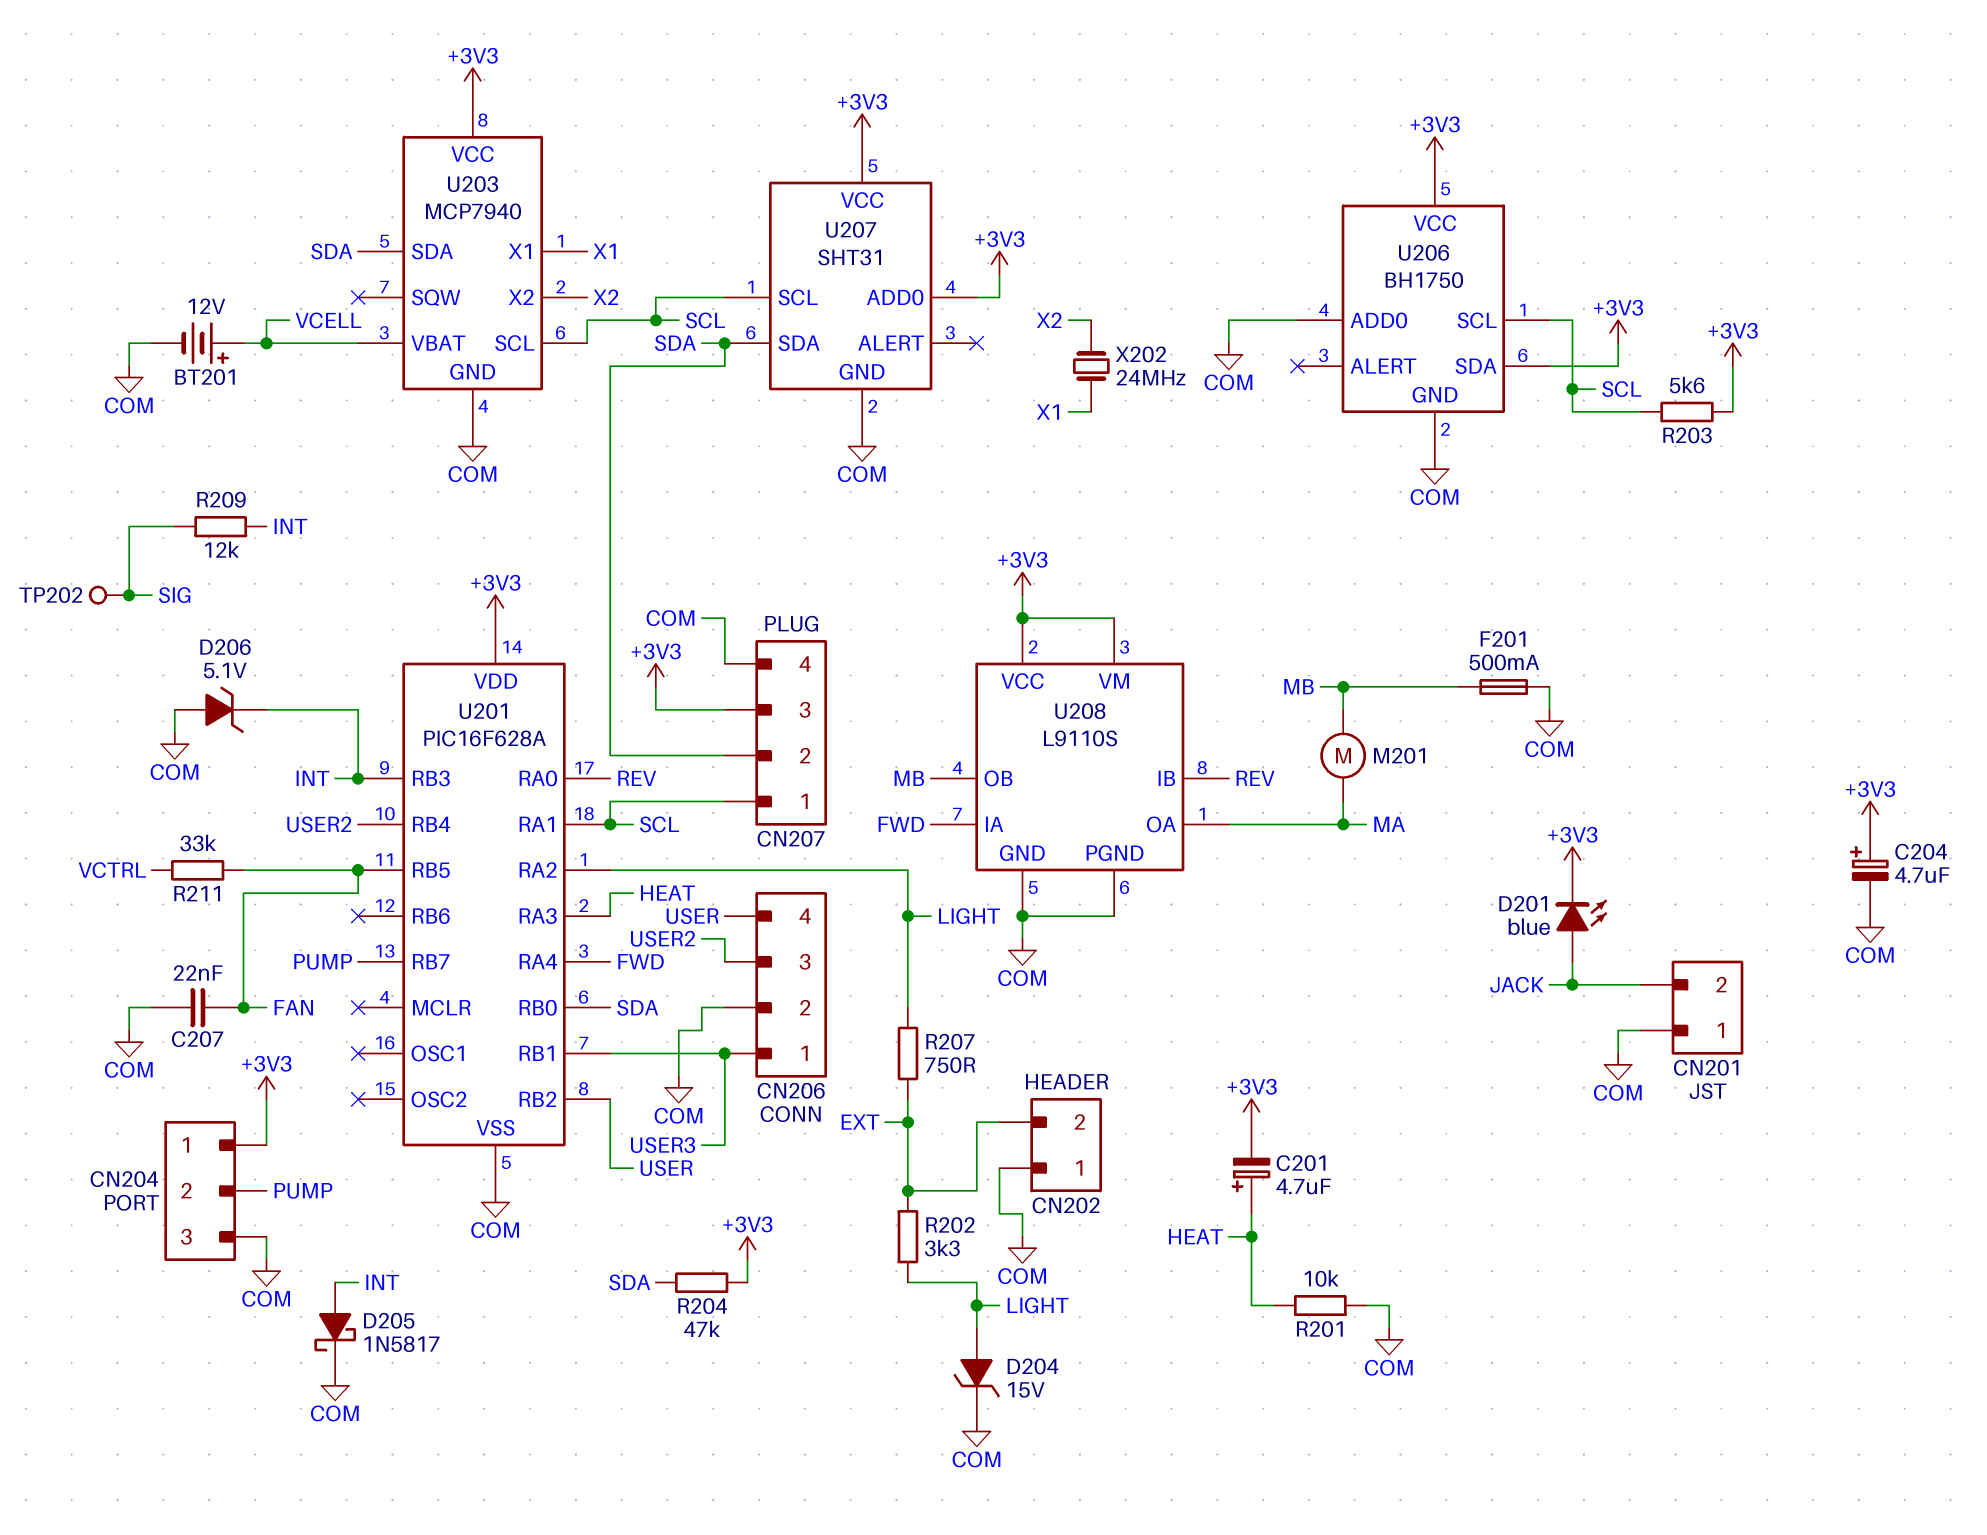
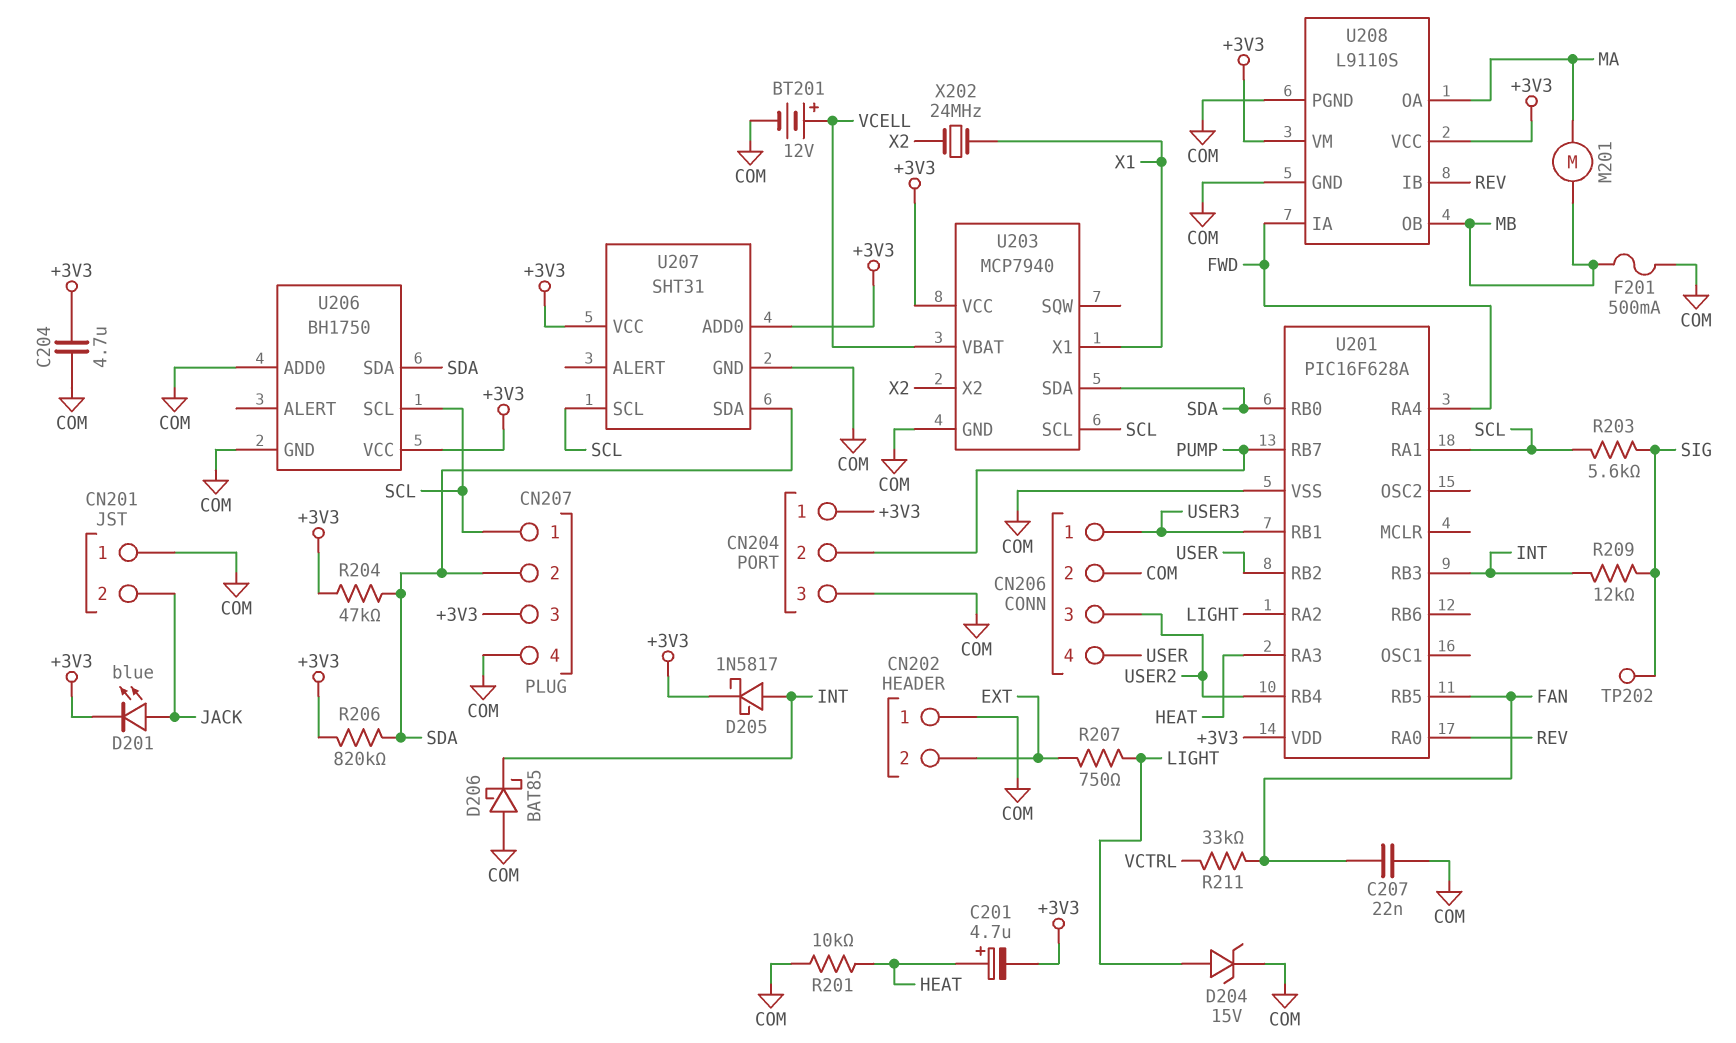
C204: 4.7uF (plus +3V3, minus COM) -> 4.7uF (+3V3, COM)
D205: schottky 1N5817 (A INT, K COM) -> schottky 1N5817 (A INT, K +3V3)
D206: zener 5.1V (A COM, K INT) -> schottky BAT85 (A COM, K INT)
R202: 3.3k (EXT, LIGHT) -> none
R203: 5.6k (+3V3, SCL) -> 5.6k (SCL, SIG)
R206: none -> 820k (+3V3, SDA)
U206 pin SDA: +3V3 -> SDA

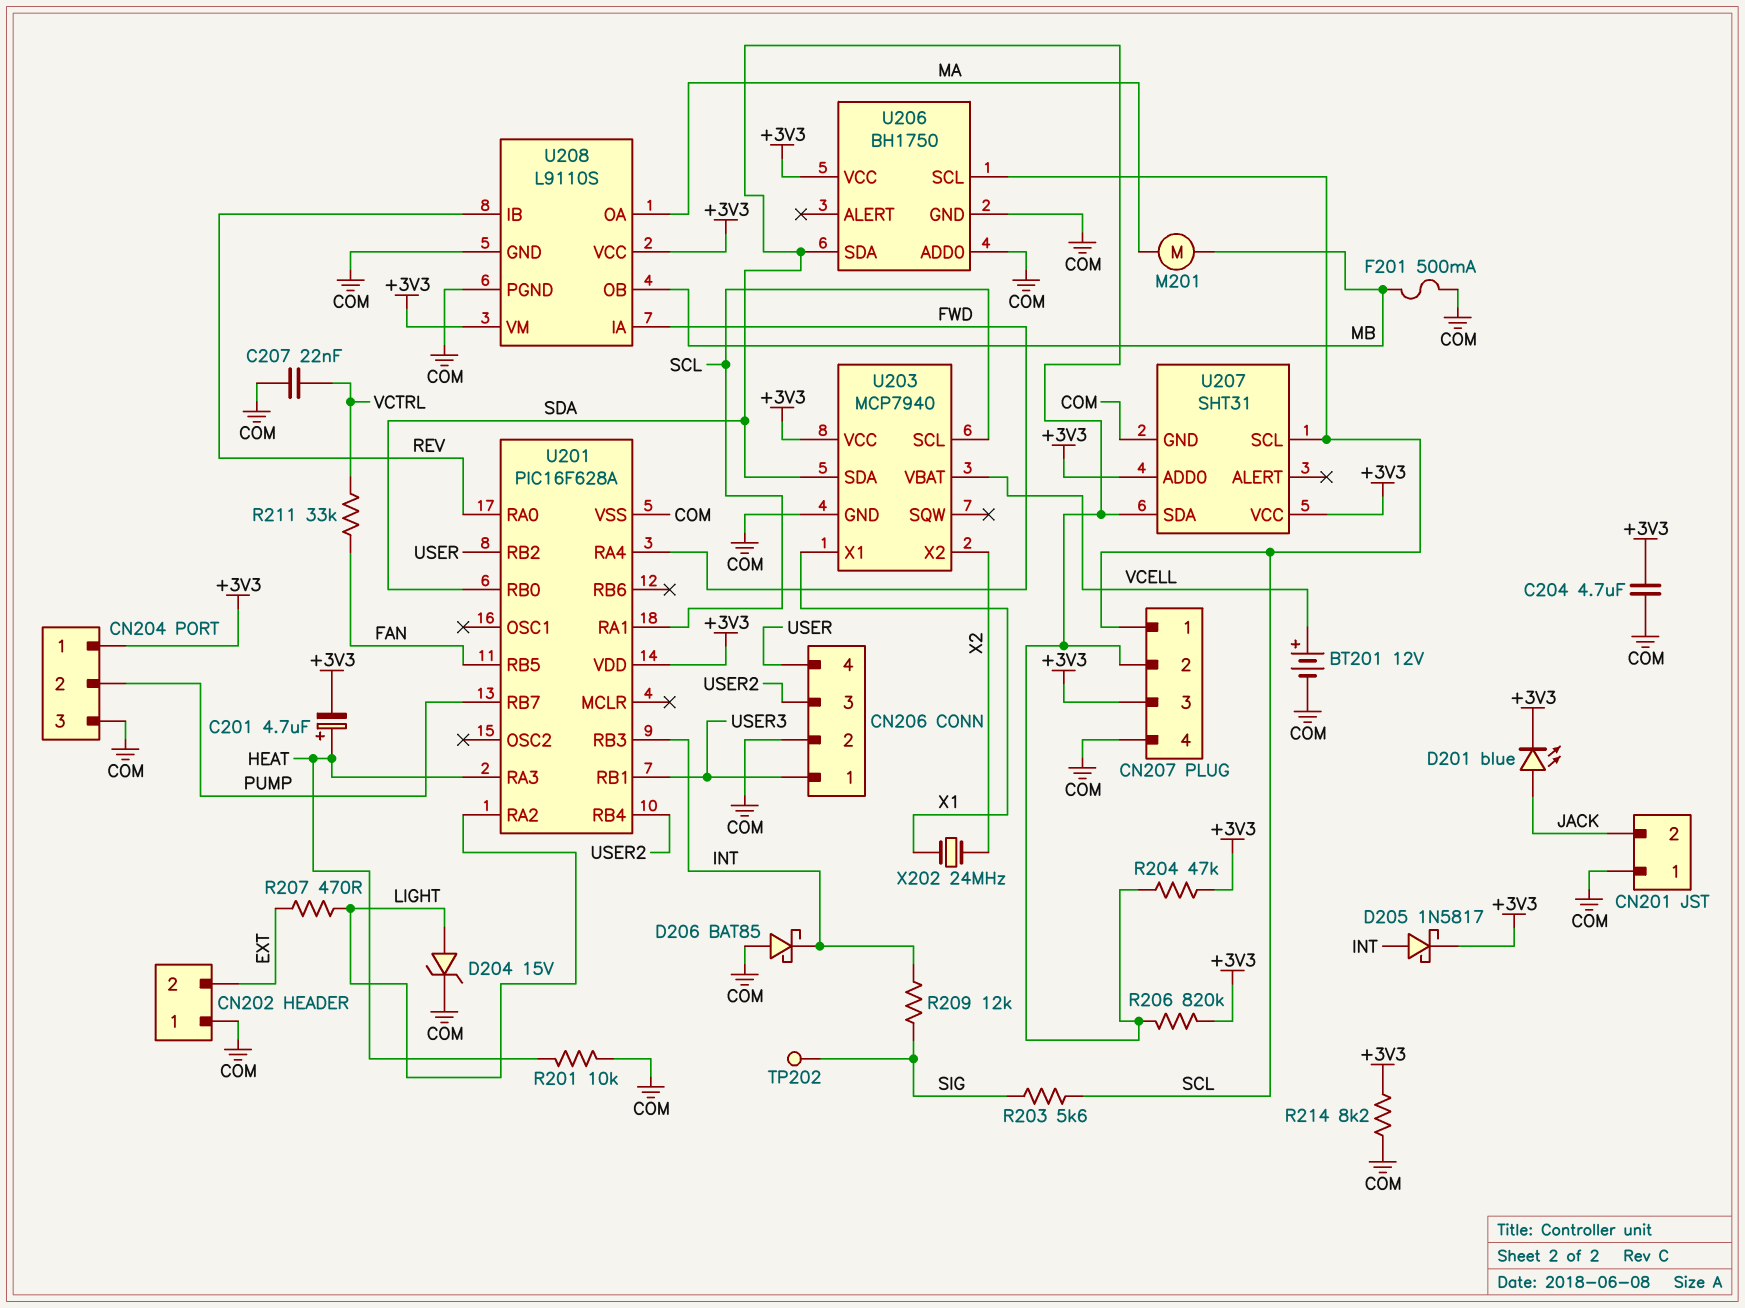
C207: 22nF (COM, FAN) -> 22nF (COM, VCTRL)
R207: 750 (EXT, LIGHT) -> 470 (EXT, LIGHT)
R214: none -> 8.2k (+3V3, COM)

